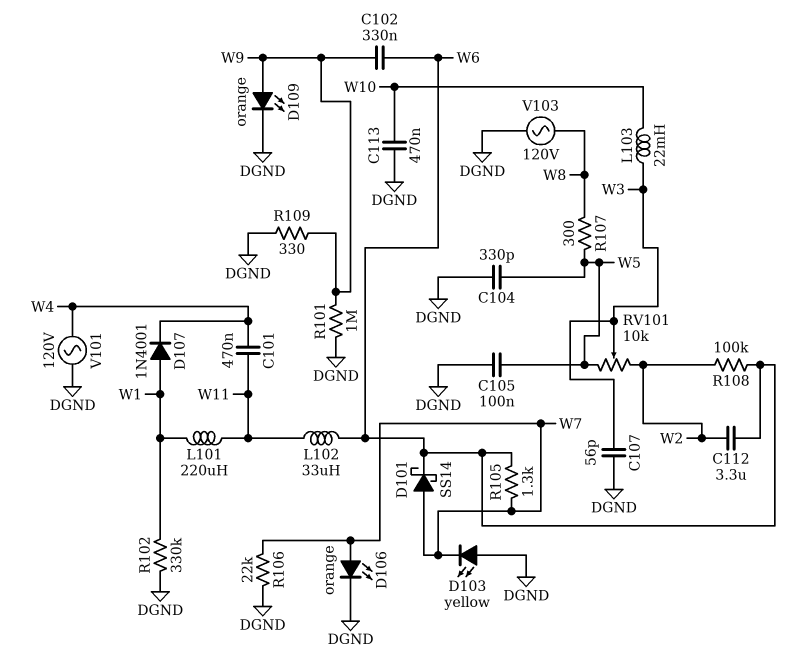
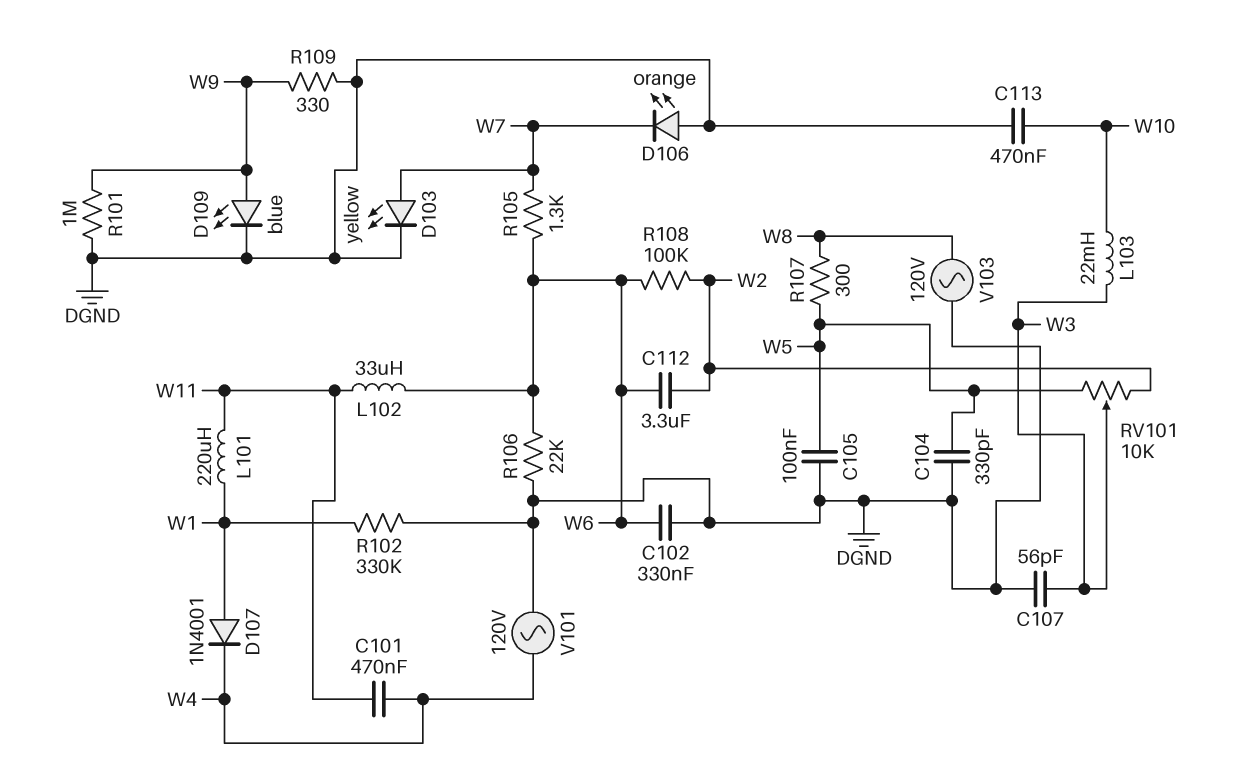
C102: 330nF (W6, W9) -> 330nF (DGND, W6)
D101: schottky SS14 (A W7, K W6) -> none
D103: LED yellow (A DGND, K W7) -> LED yellow (A W7, K DGND)
D106: LED orange (A W7, K DGND) -> LED orange (A DGND, K W7)
D109: LED orange (A W9, K DGND) -> LED blue (A W9, K DGND)
R106: 22k (DGND, W7) -> 22k (DGND, W6)

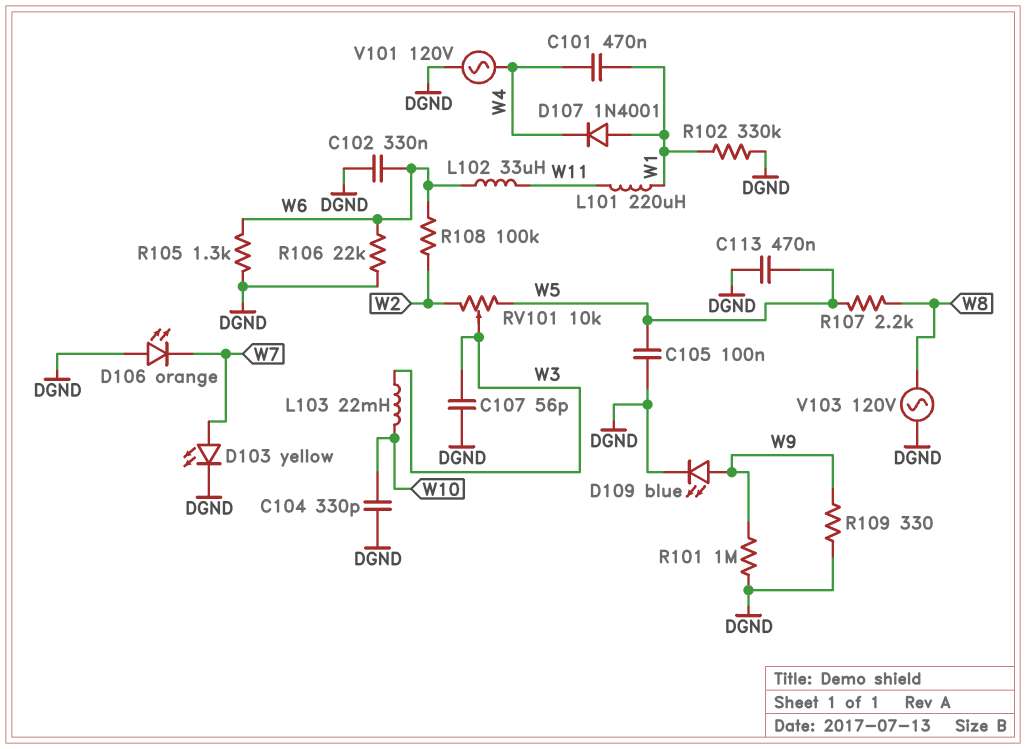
C101: 470nF (W4, W11) -> 470nF (W1, W4)
C104: 330pF (DGND, W5) -> 330pF (DGND, W10)
C112: 3.3uF (W2, W6) -> none
C113: 470nF (DGND, W10) -> 470nF (DGND, W5)
R105: 1.3k (W6, W7) -> 1.3k (DGND, W6)
R107: 300 (W5, W8) -> 2.2k (W5, W8)

